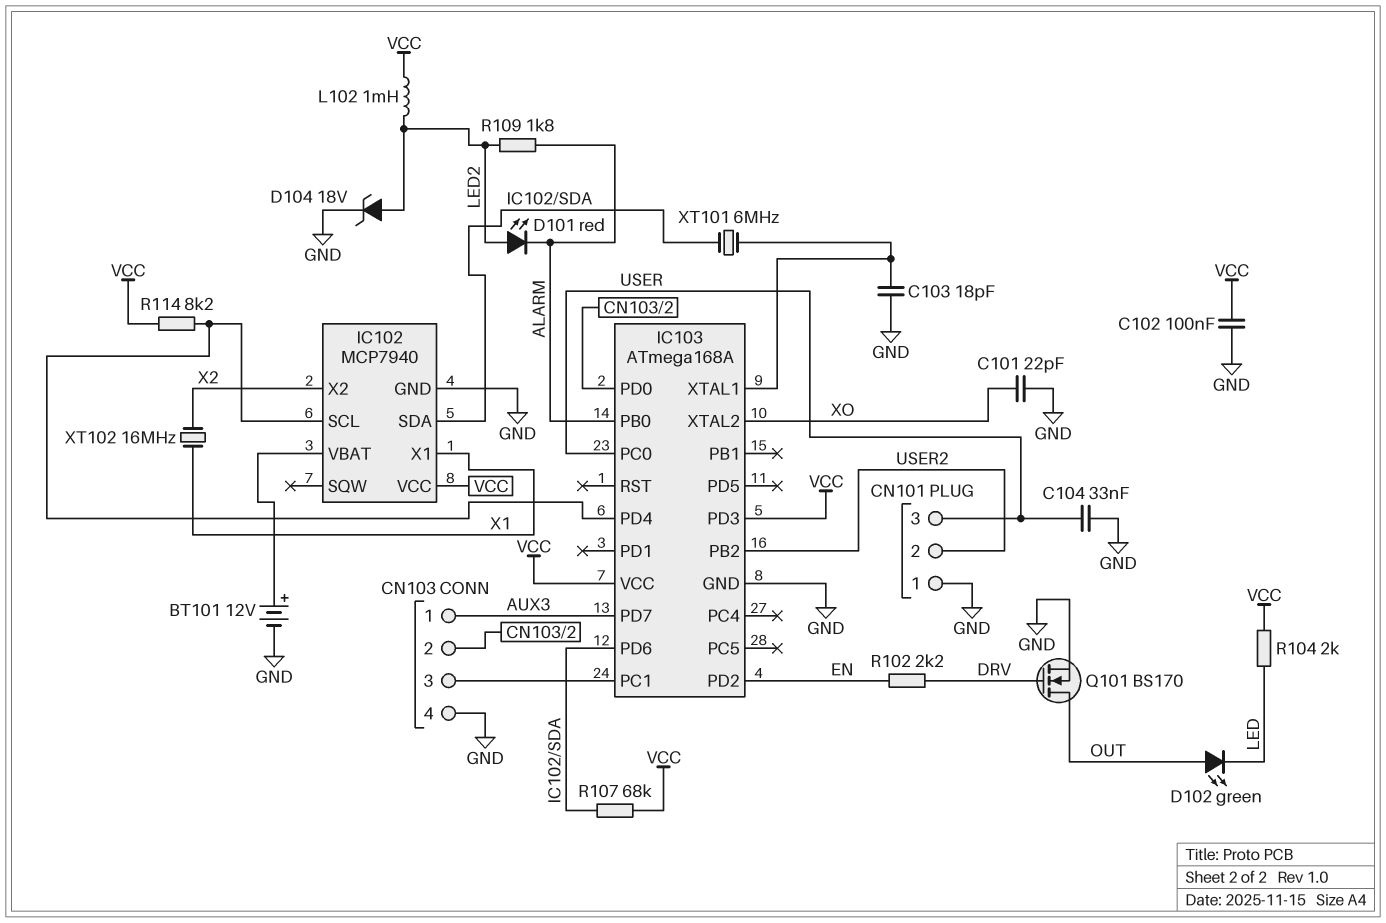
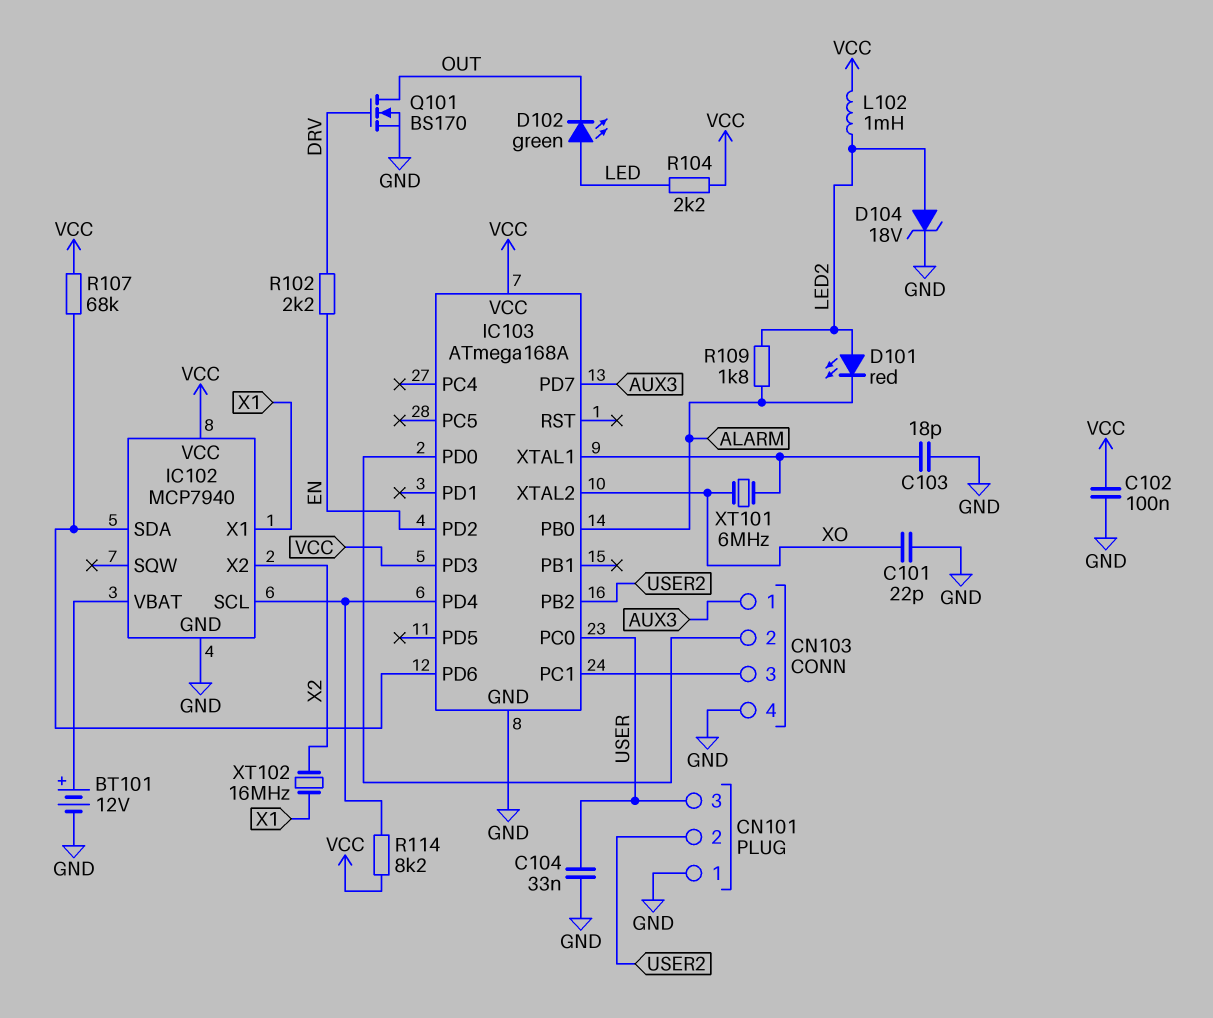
D102: LED green (A OUT, K LED) -> LED green (A LED, K OUT)
R104: 2k (LED, VCC) -> 2.2k (LED, VCC)
XT101: 6MHz (IC102/SDA, IC103/XTAL1) -> 6MHz (IC103/XTAL1, XO)

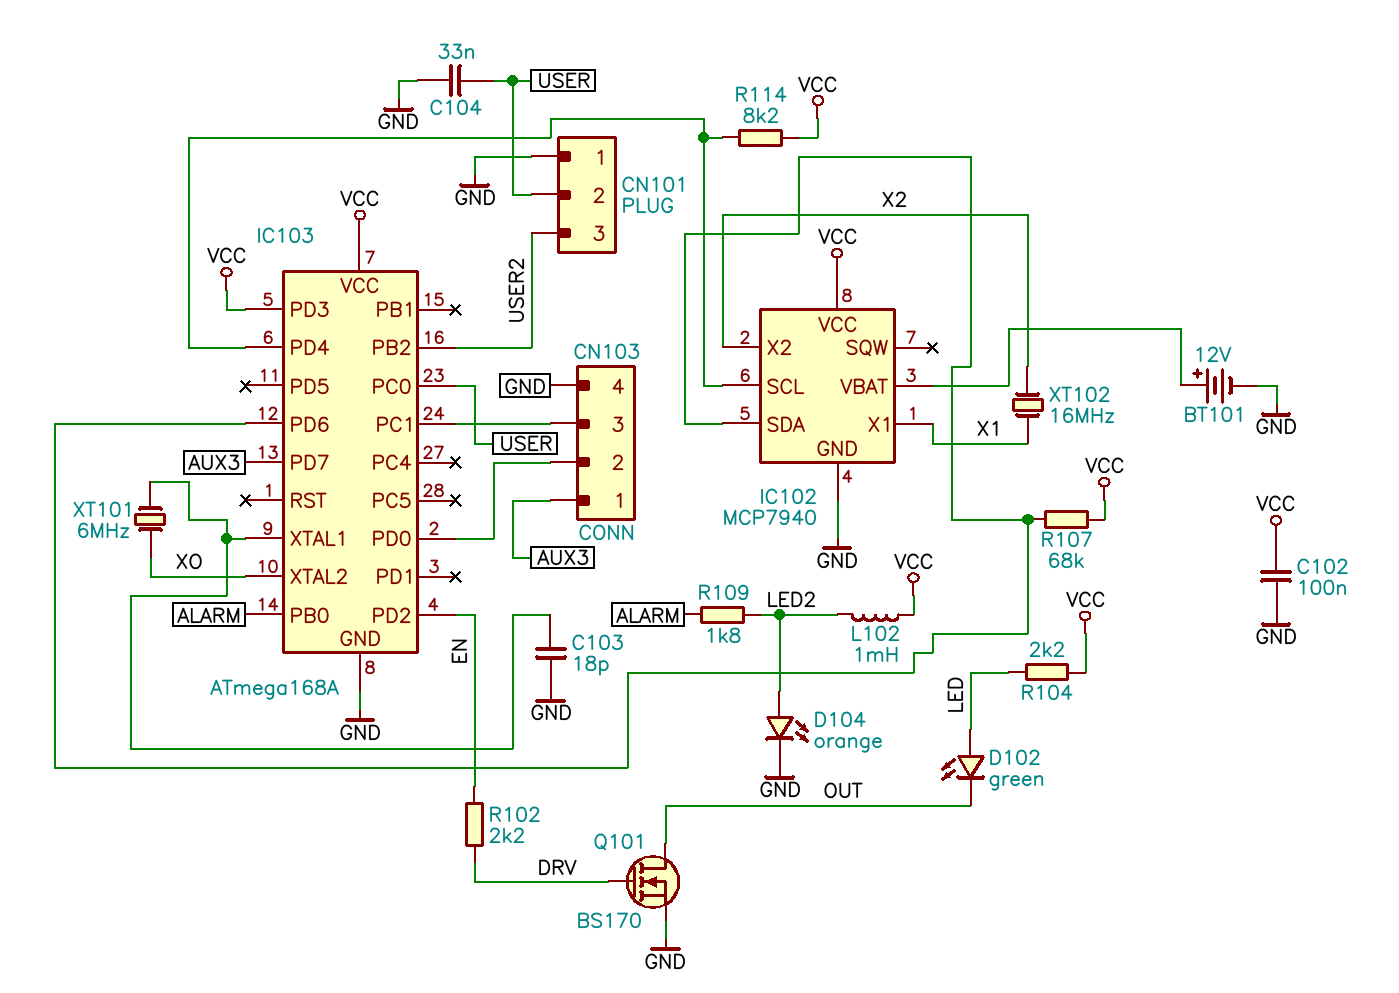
C101: 22pF (GND, XO) -> none
CN101 pin 2: USER2 -> USER
CN101 pin 3: USER -> USER2
D101: LED red (A LED2, K ALARM) -> none
D104: zener 18V (A LED2, K GND) -> LED orange (A LED2, K GND)

